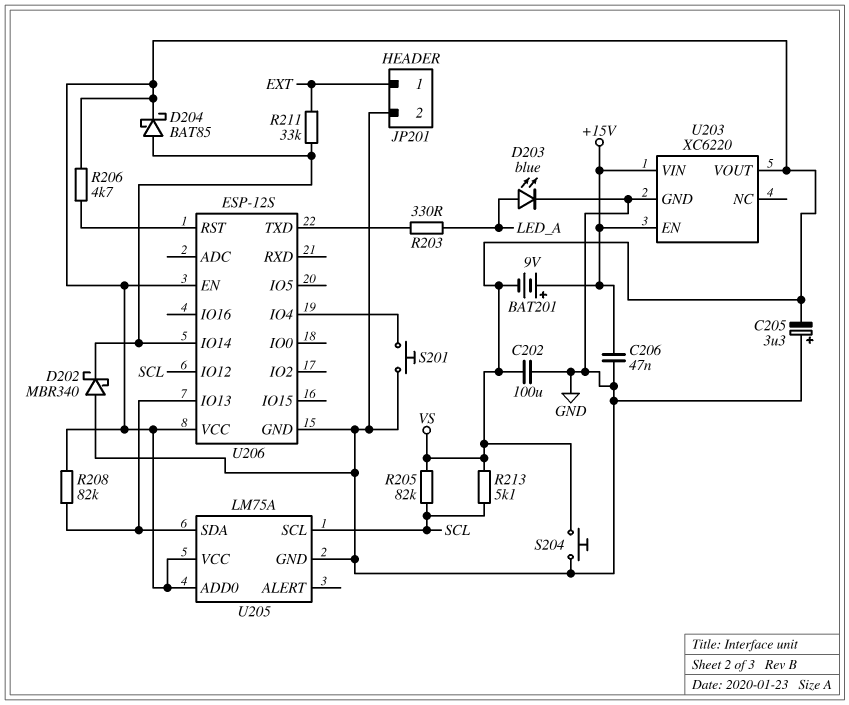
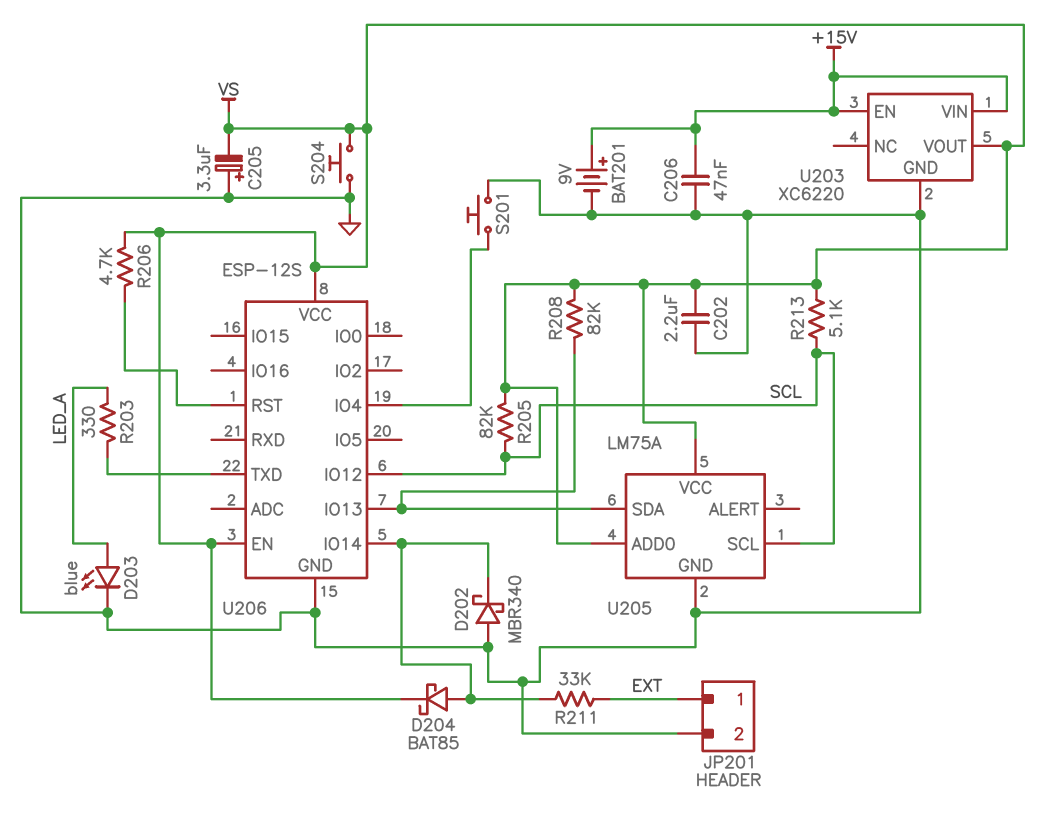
BAT201: 9V (plus +15V, minus VS) -> 9V (plus +15V, minus GND)
C202: 100uF (GND, VS) -> 2.2uF (GND, VS)

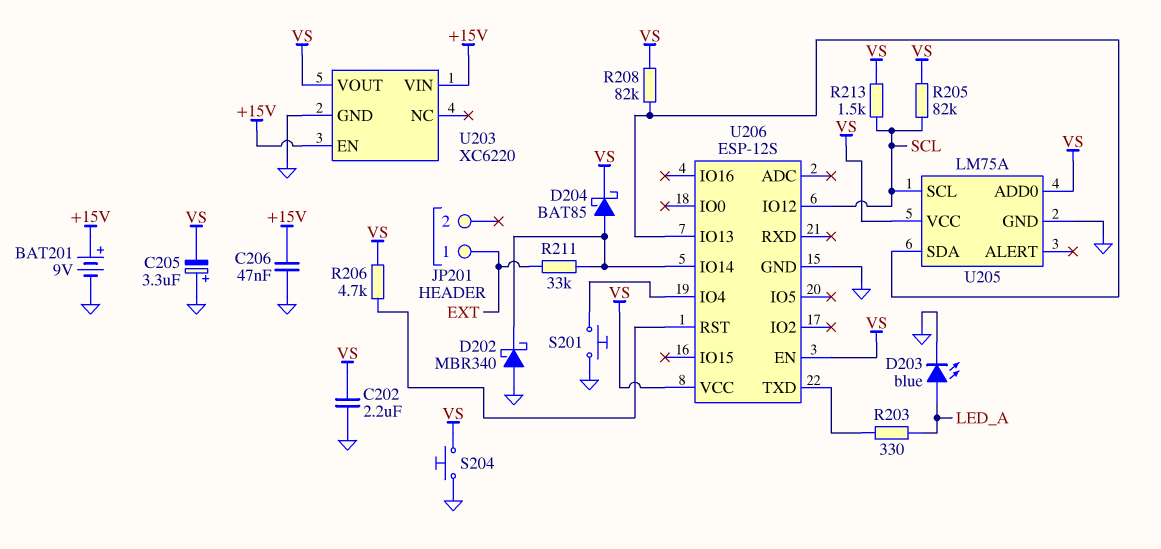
JP201 pin 2: GND -> none
R213: 5.1k (SCL, VS) -> 1.5k (SCL, VS)

